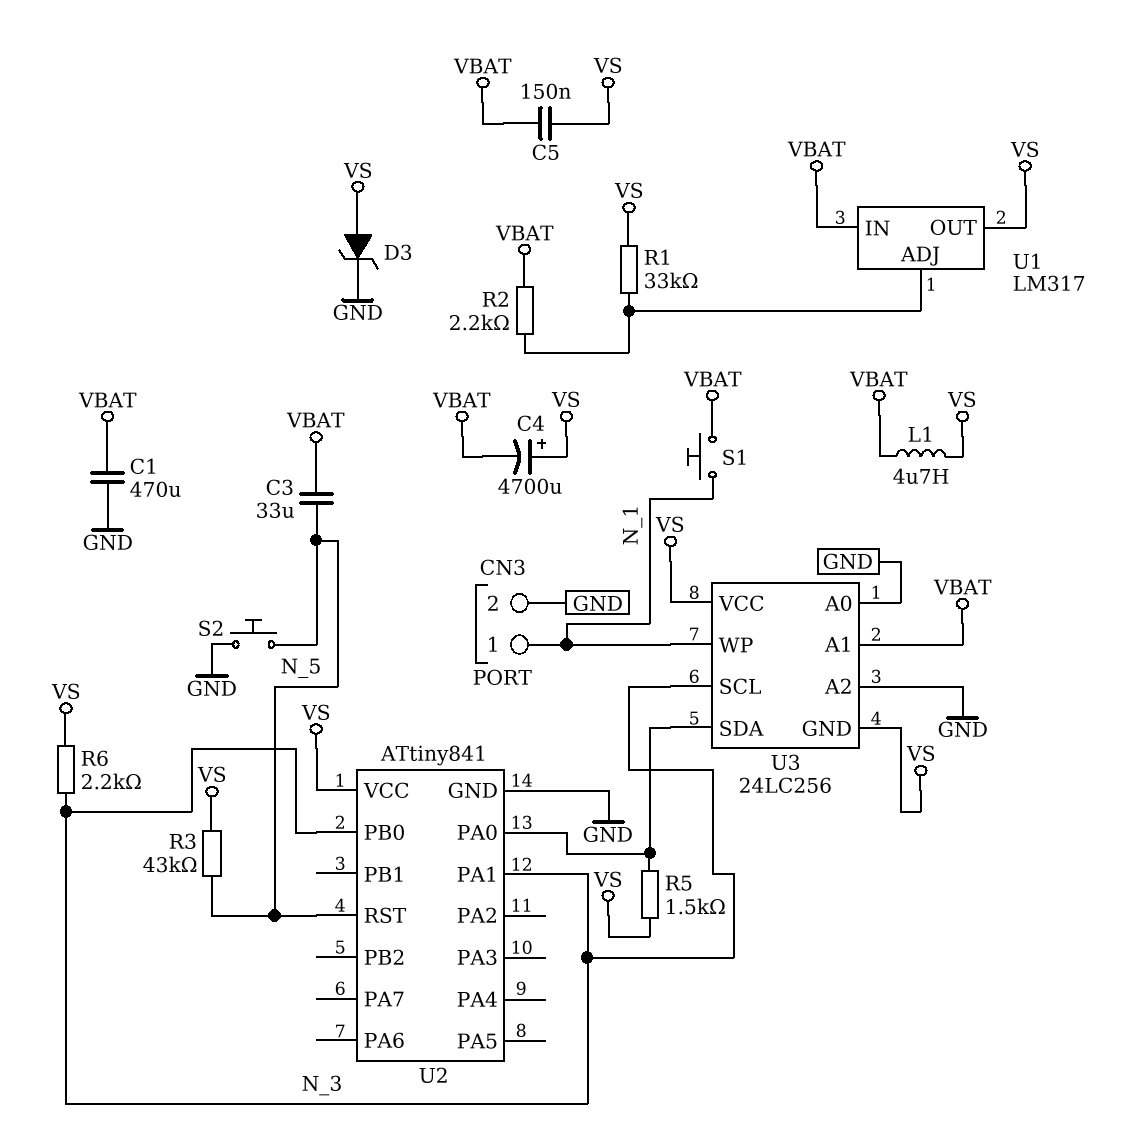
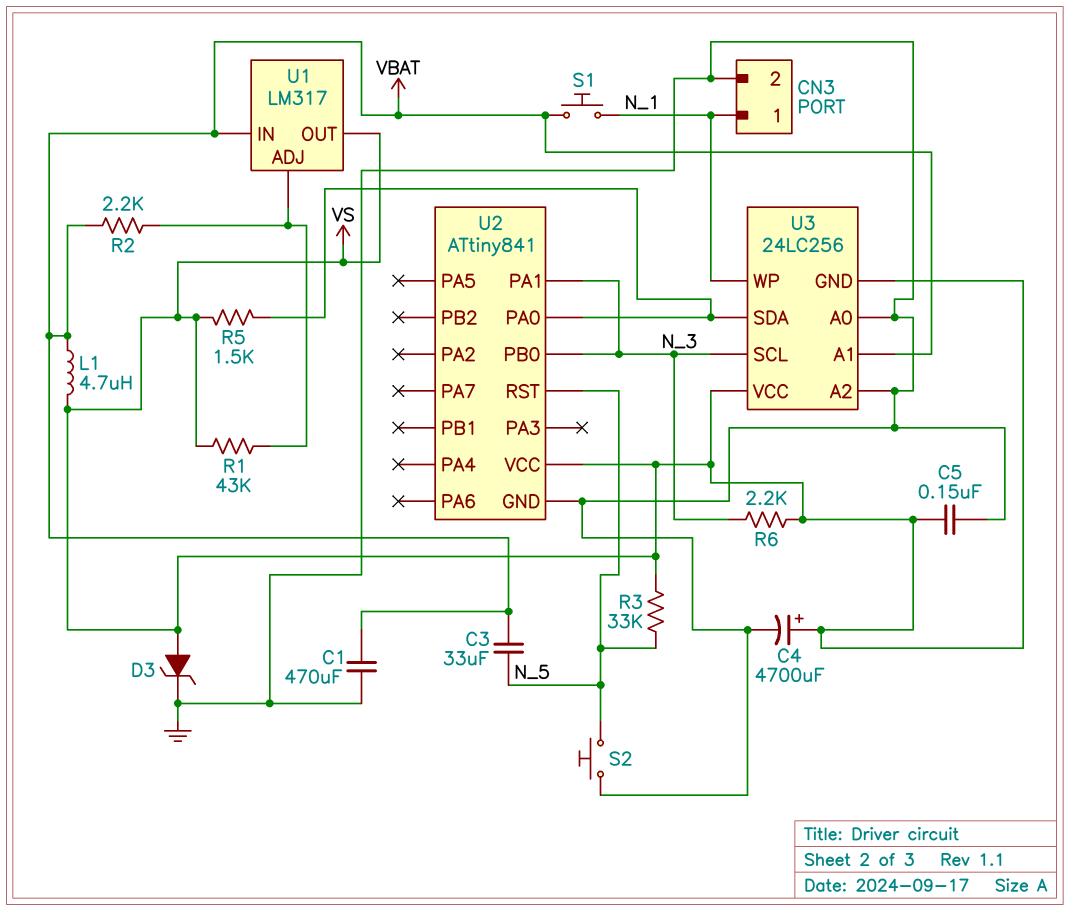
C4: 4700uF (plus VS, minus VBAT) -> 4700uF (plus VS, minus GND)
C5: 150nF (VBAT, VS) -> 150nF (GND, VS)
R1: 33k (U1/ADJ, VS) -> 43k (U1/ADJ, VS)
R3: 43k (N_5, VS) -> 33k (N_5, VS)

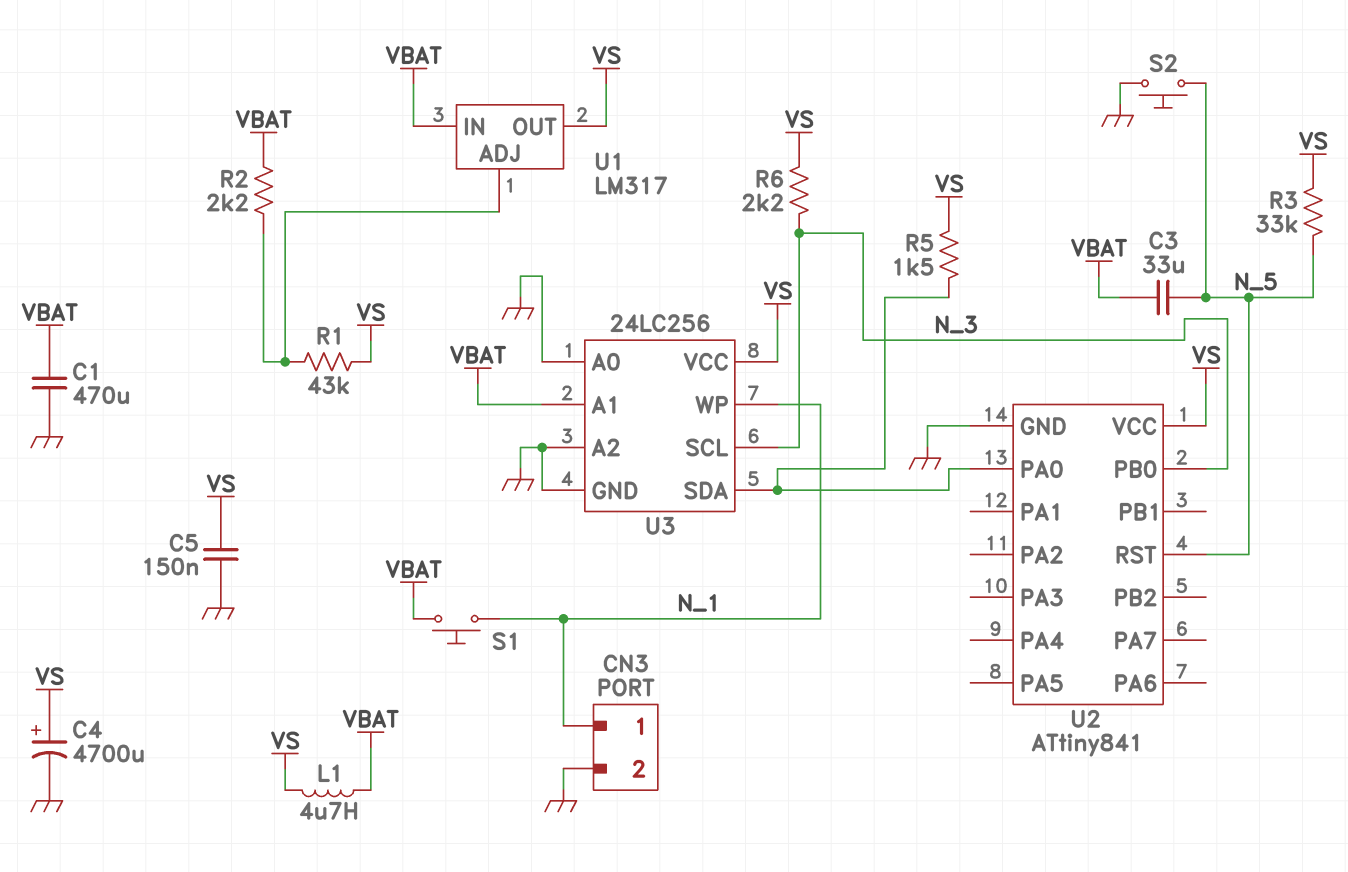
D3: zener (A VS, K GND) -> none
U2 pin PA1: N_3 -> none
U3 pin GND: VS -> GND

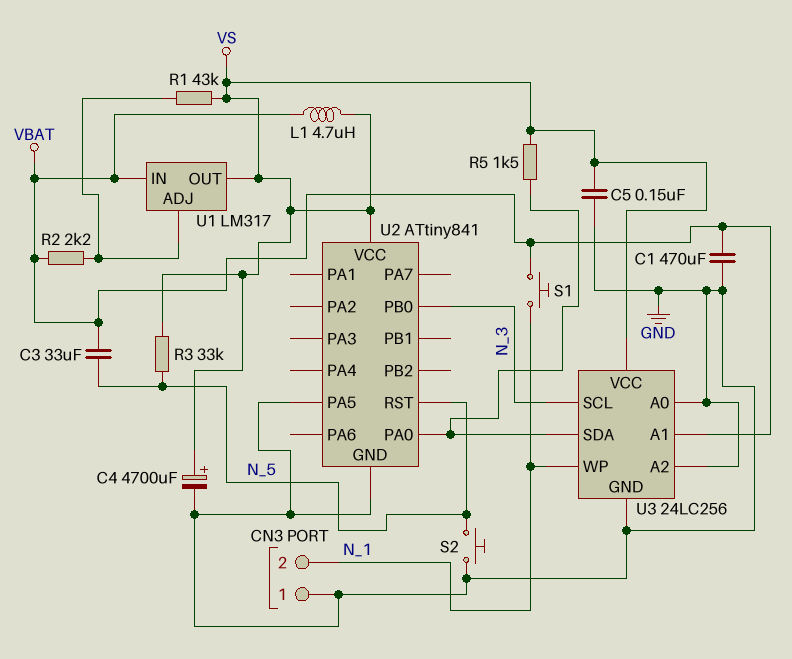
CN3 pin 1: N_1 -> GND
CN3 pin 2: GND -> N_1
R6: 2.2k (N_3, VS) -> none
U2 pin PA5: none -> GND

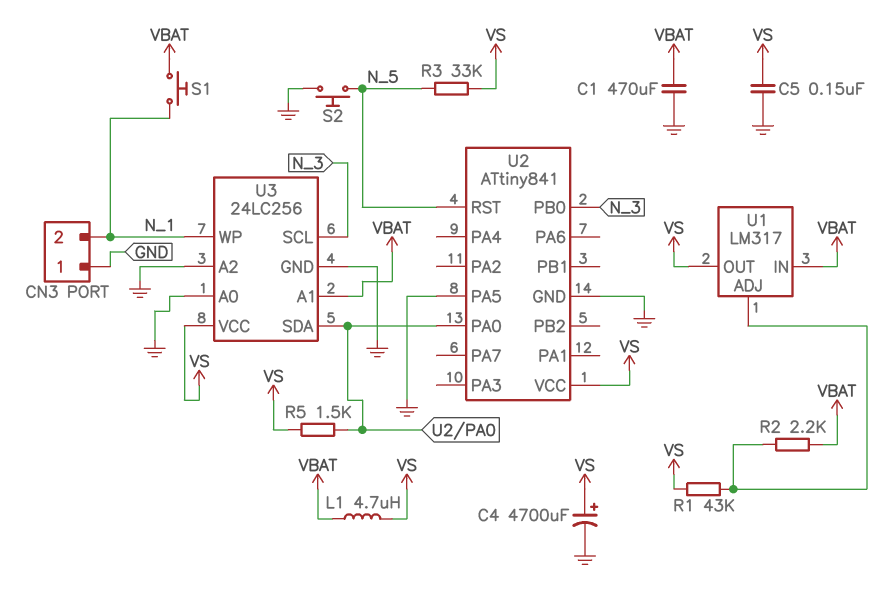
C3: 33uF (N_5, VBAT) -> none

